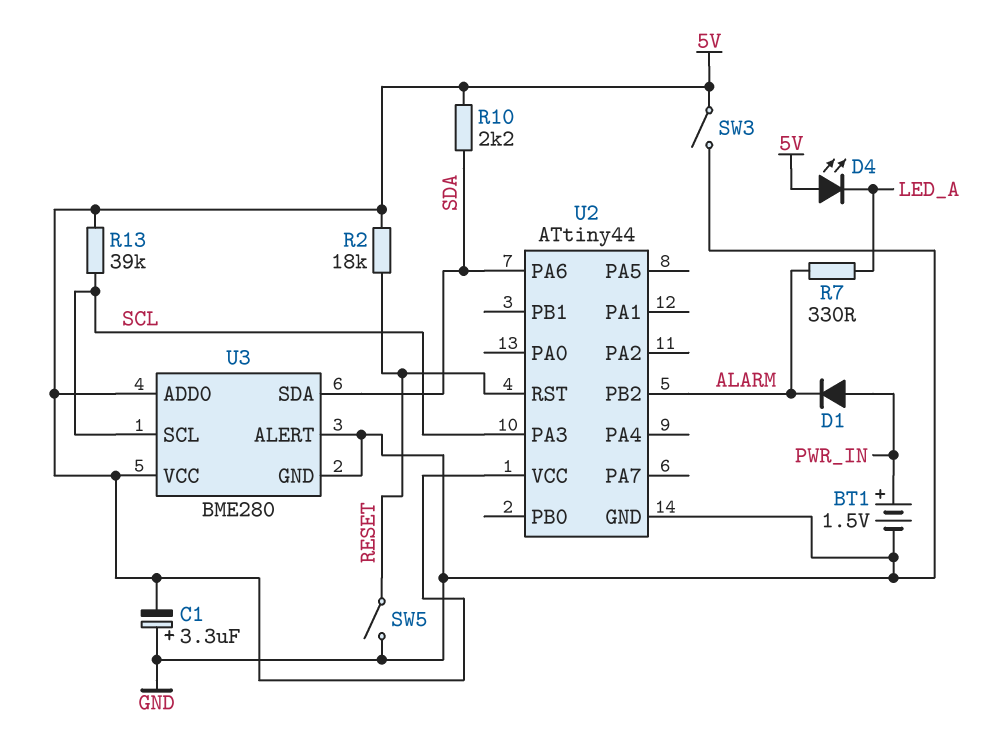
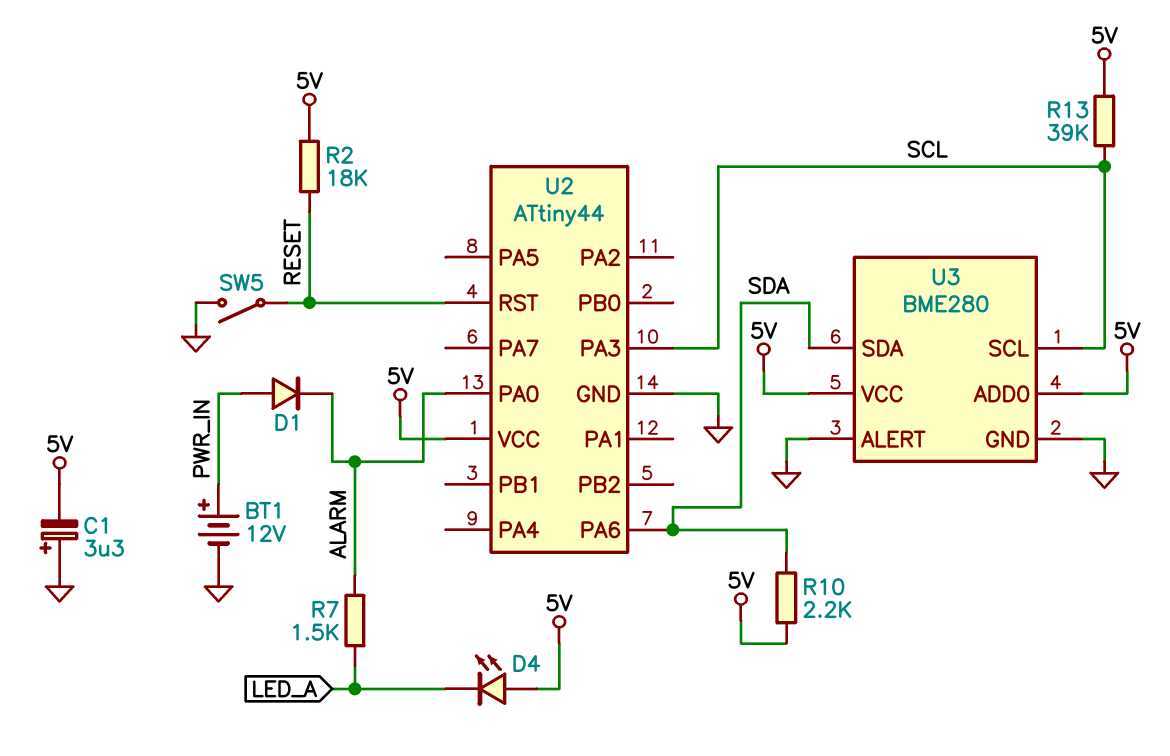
BT1: 1.5V (plus PWR_IN, minus GND) -> 12V (plus PWR_IN, minus GND)
R7: 330 (ALARM, LED_A) -> 1.5k (ALARM, LED_A)
SW3: switch (5V, GND) -> none
U2 pin PA0: none -> ALARM
U2 pin PB2: ALARM -> none

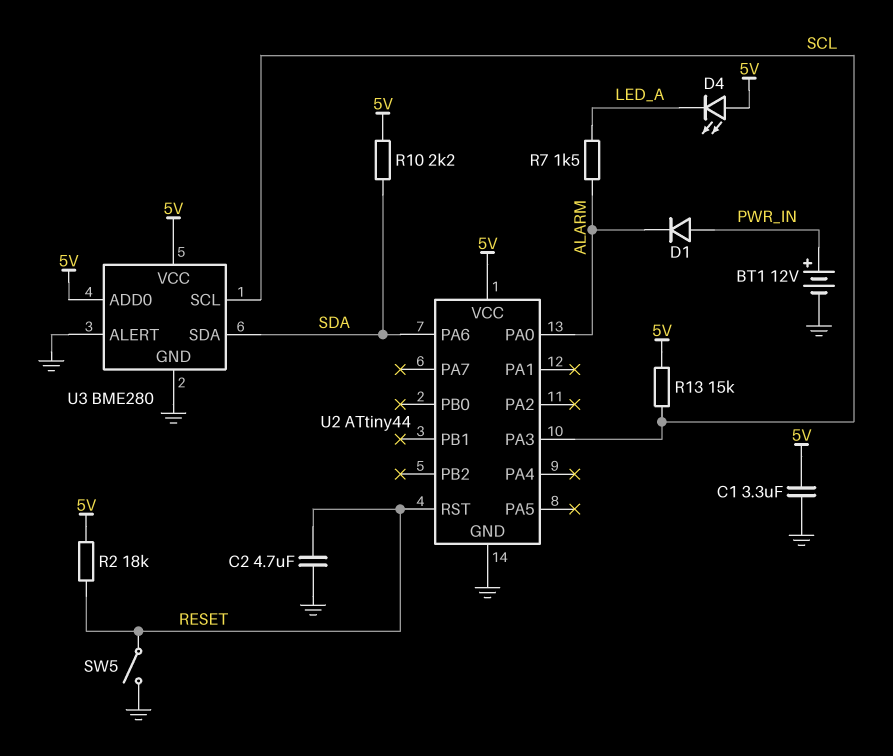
C1: 3.3uF (plus GND, minus 5V) -> 3.3uF (5V, GND)
C2: none -> 4.7uF (GND, RESET)
R13: 39k (5V, SCL) -> 15k (5V, SCL)

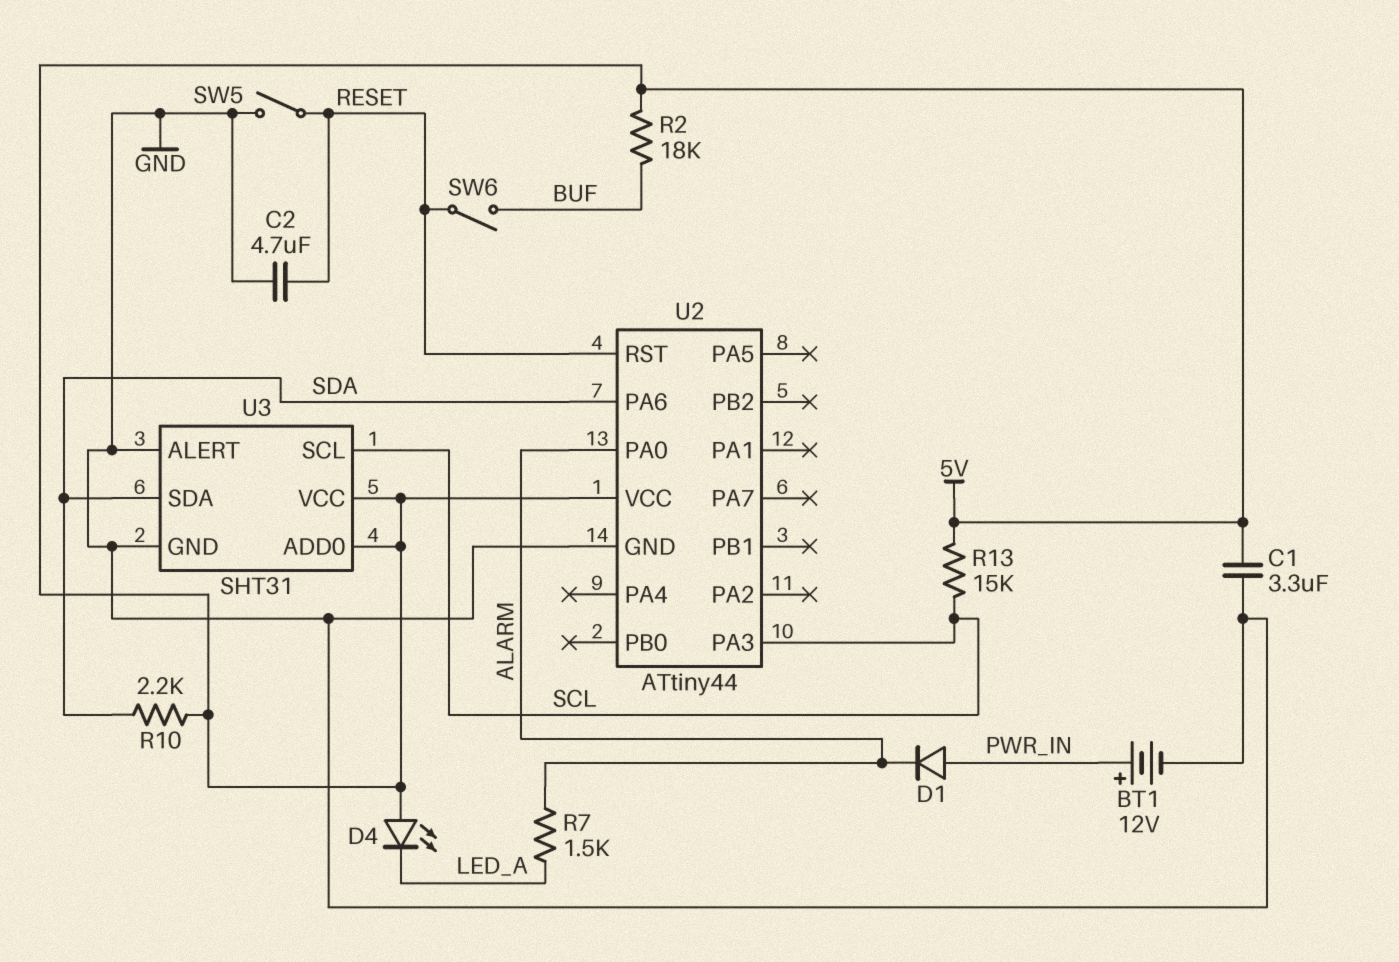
R2: 18k (5V, RESET) -> 18k (5V, BUF)
SW6: none -> switch (BUF, RESET)
U3: BME280 -> SHT31

